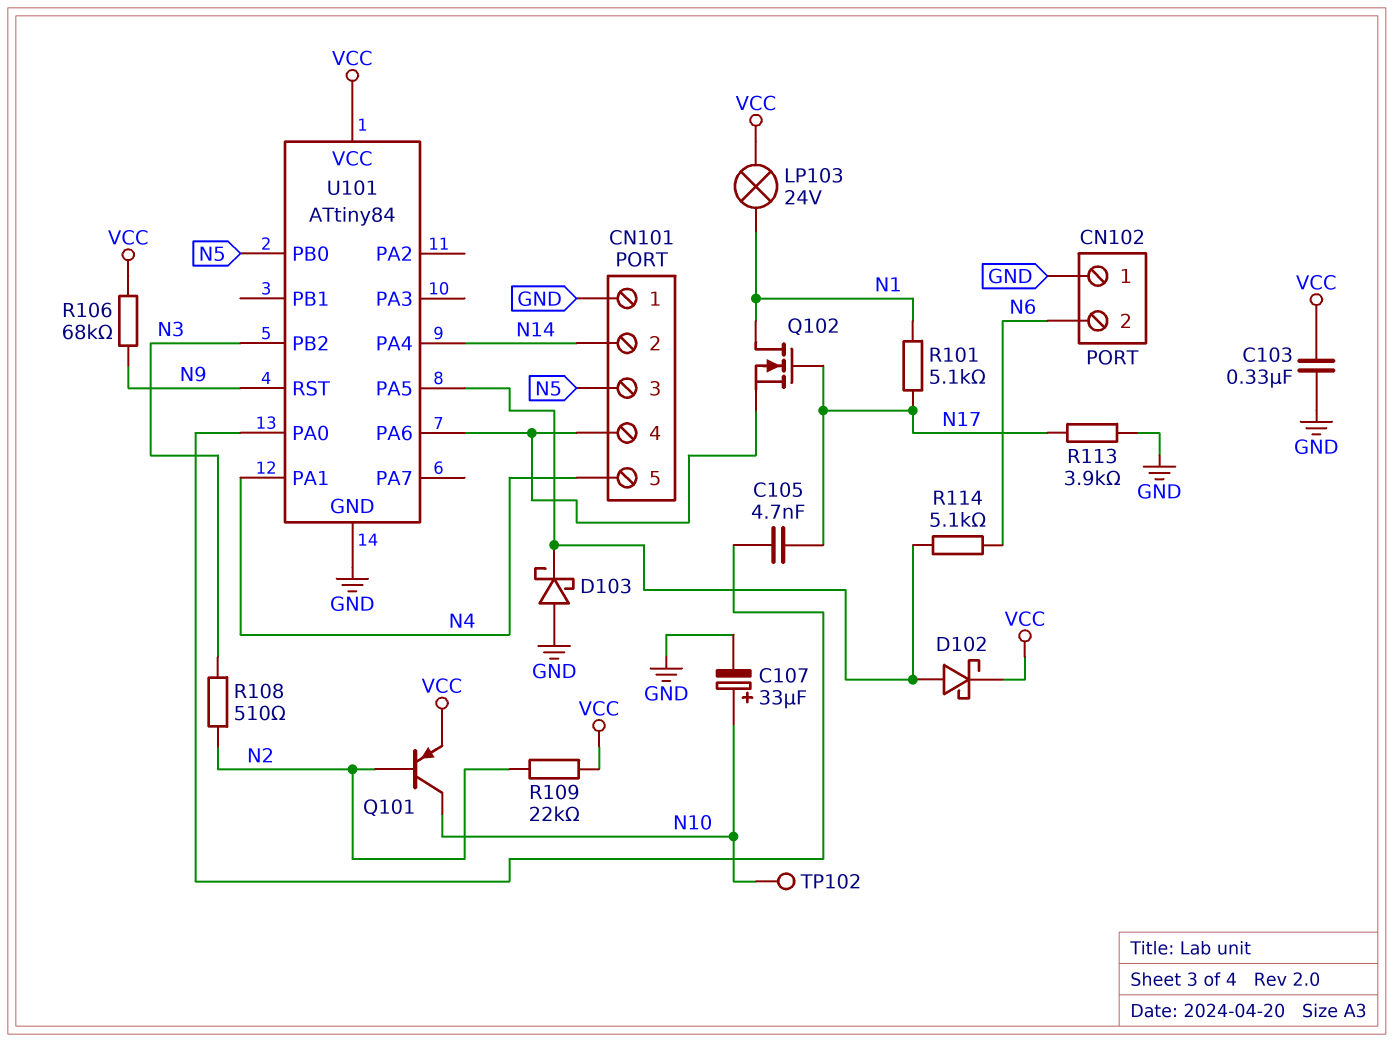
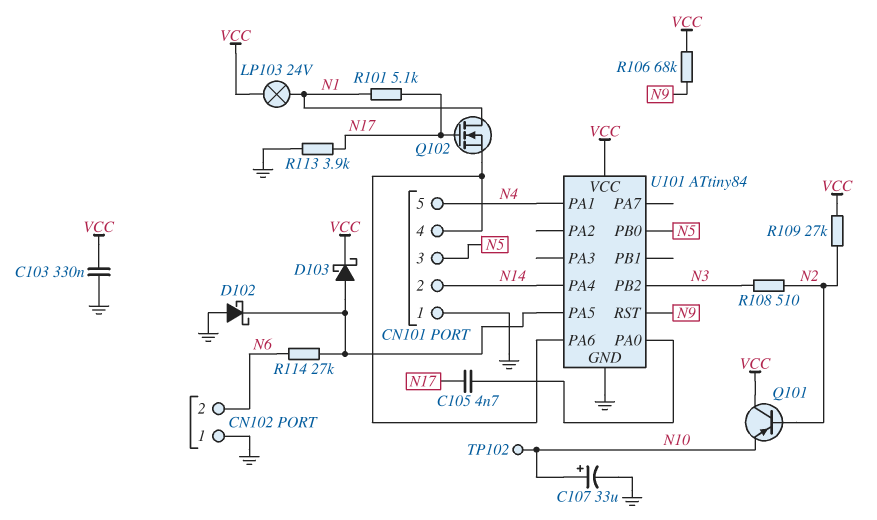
D102: schottky (A U101/PA5, K VCC) -> schottky (A GND, K U101/PA5)
D103: schottky (A GND, K U101/PA5) -> schottky (A U101/PA5, K VCC)
Q101: PNP (B N2, C N10, E VCC) -> PNP (B N2, C VCC, E N10)
R109: 22k (N2, VCC) -> 27k (N2, VCC)
R114: 5.1k (N6, U101/PA5) -> 27k (N6, U101/PA5)

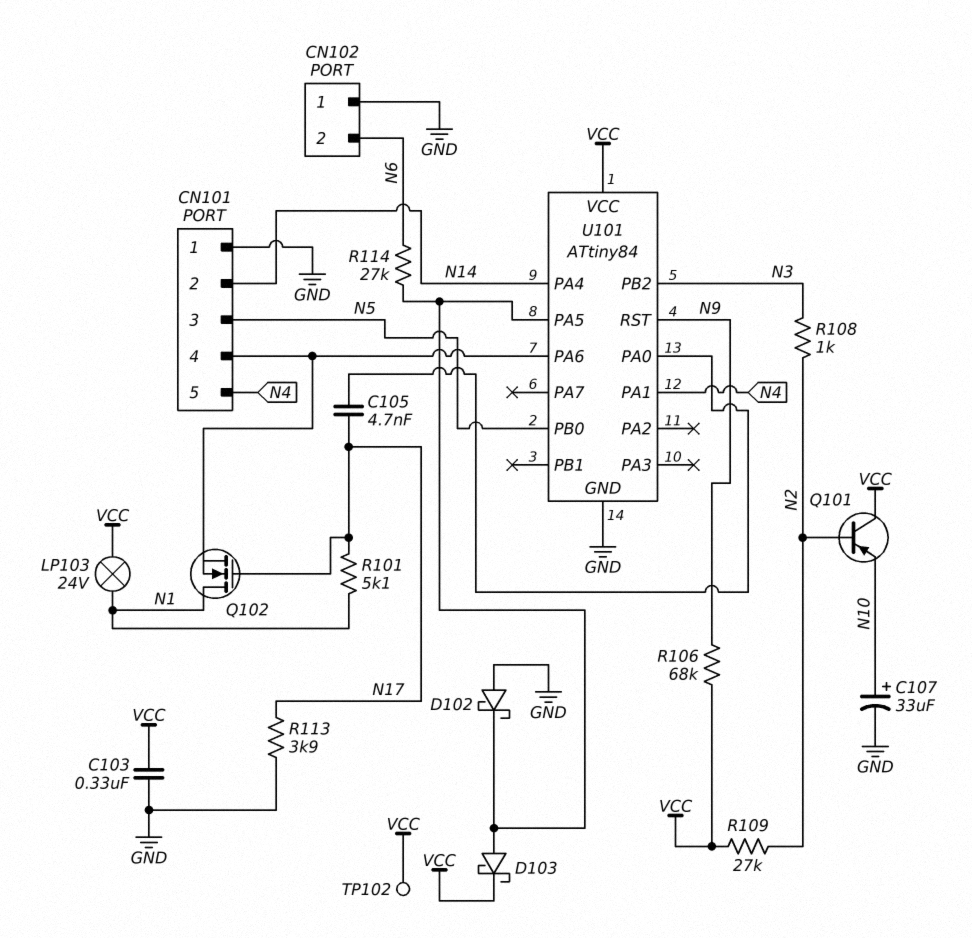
R108: 510 (N2, N3) -> 1k (N2, N3)
TP102: test point (N10) -> test point (VCC)

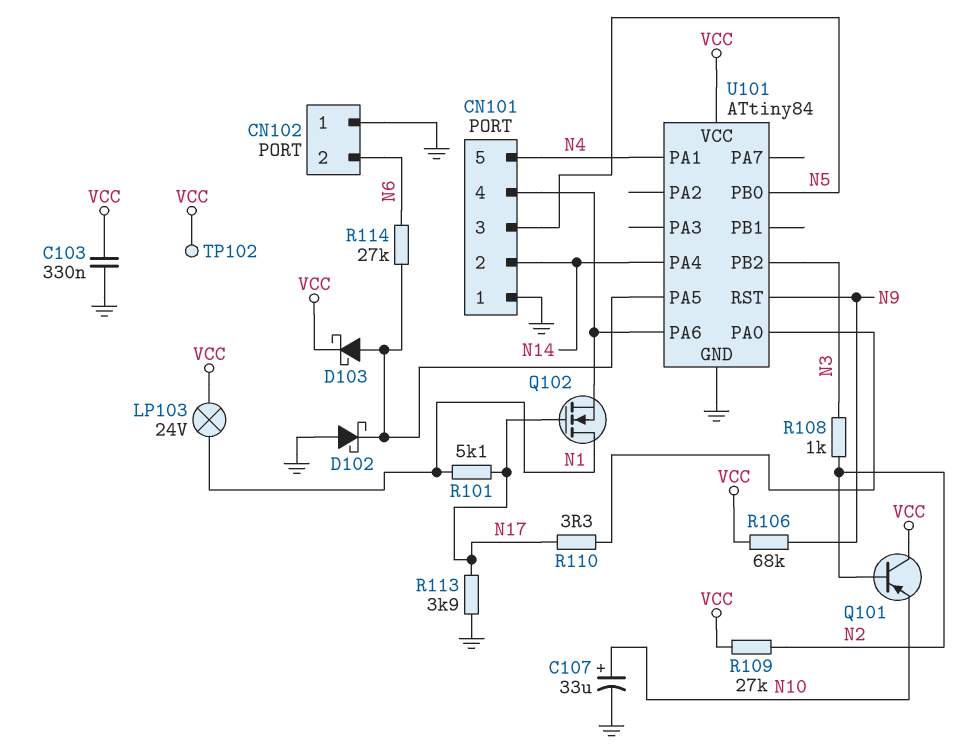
C105: 4.7nF (N17, U101/PA0) -> none
R110: none -> 3.3 (N17, U101/PA0)

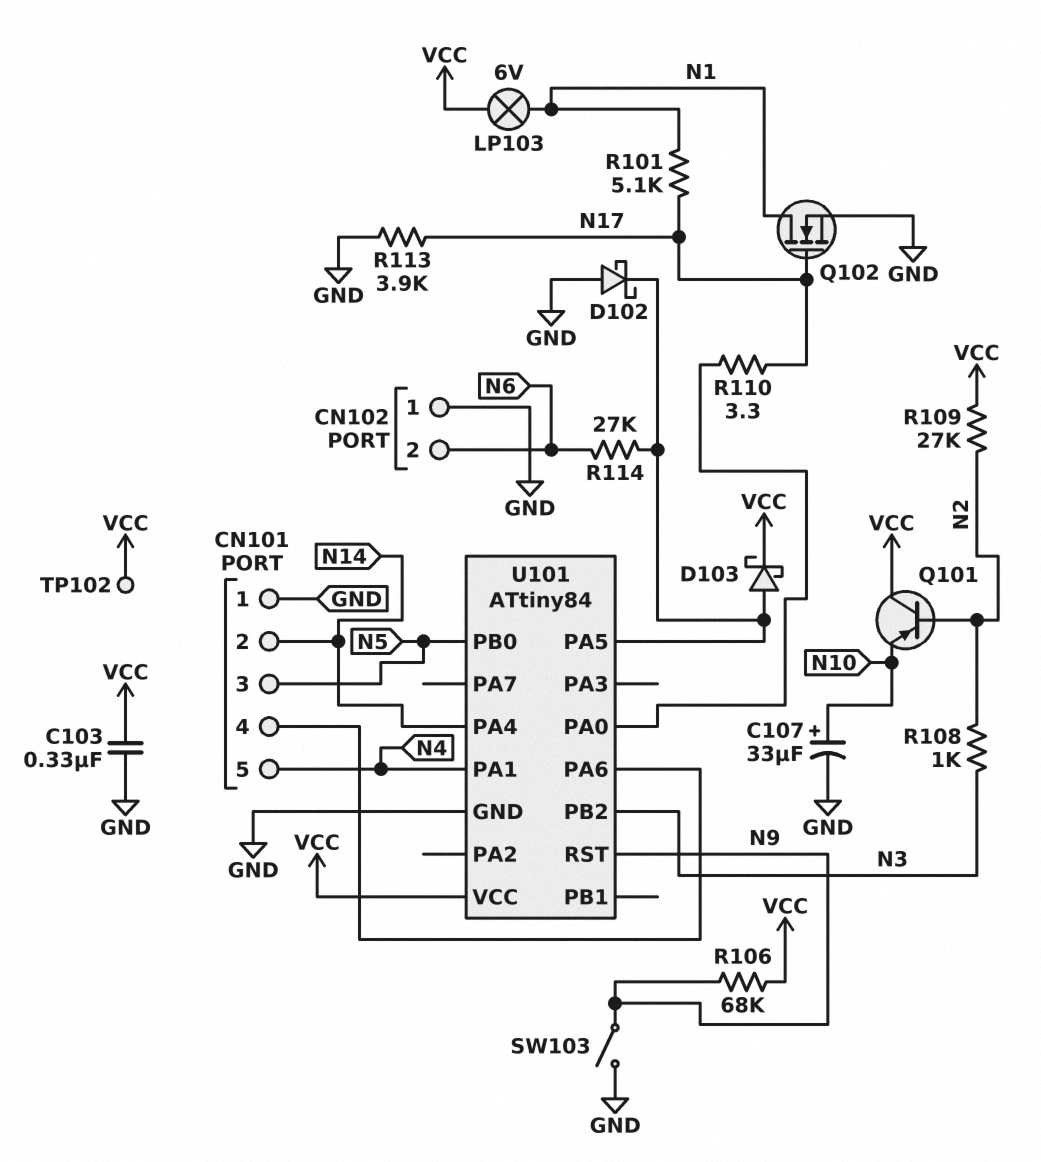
LP103: lamp 24V (N1, VCC) -> lamp 6V (N1, VCC)
Q102: NMOS (G N17, D N1, S CN101/4) -> NMOS (G N17, D N1, S GND)
SW103: none -> switch (GND, N9)

